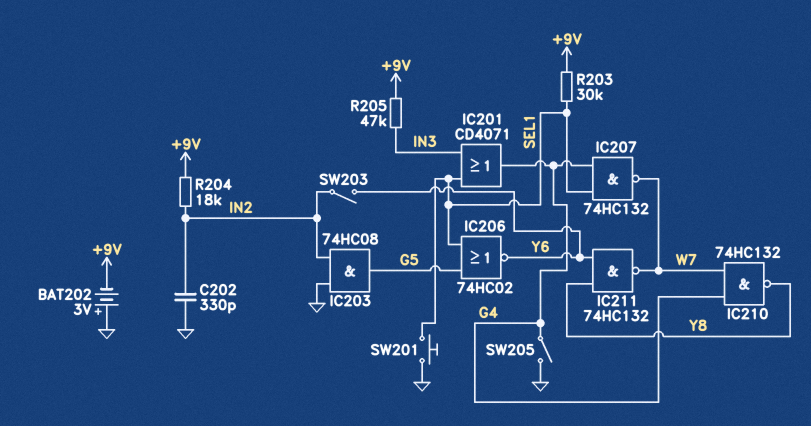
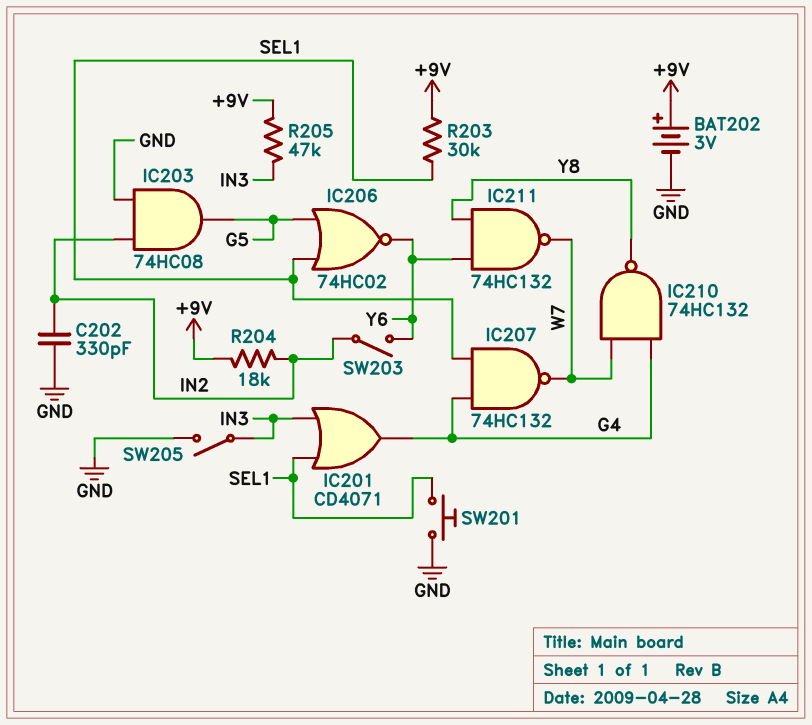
BAT202: 3V (plus GND, minus +9V) -> 3V (plus +9V, minus GND)
SW205: switch (G4, GND) -> switch (GND, IN3)

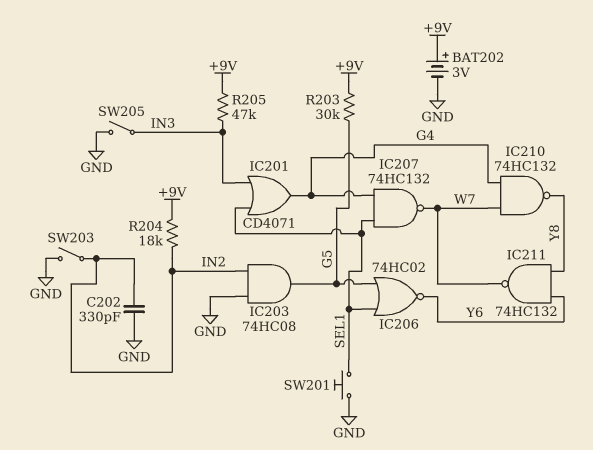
R203: 30k (+9V, SEL1) -> 30k (+9V, G5)
SW203: switch (IN2, Y6) -> switch (GND, IN2)

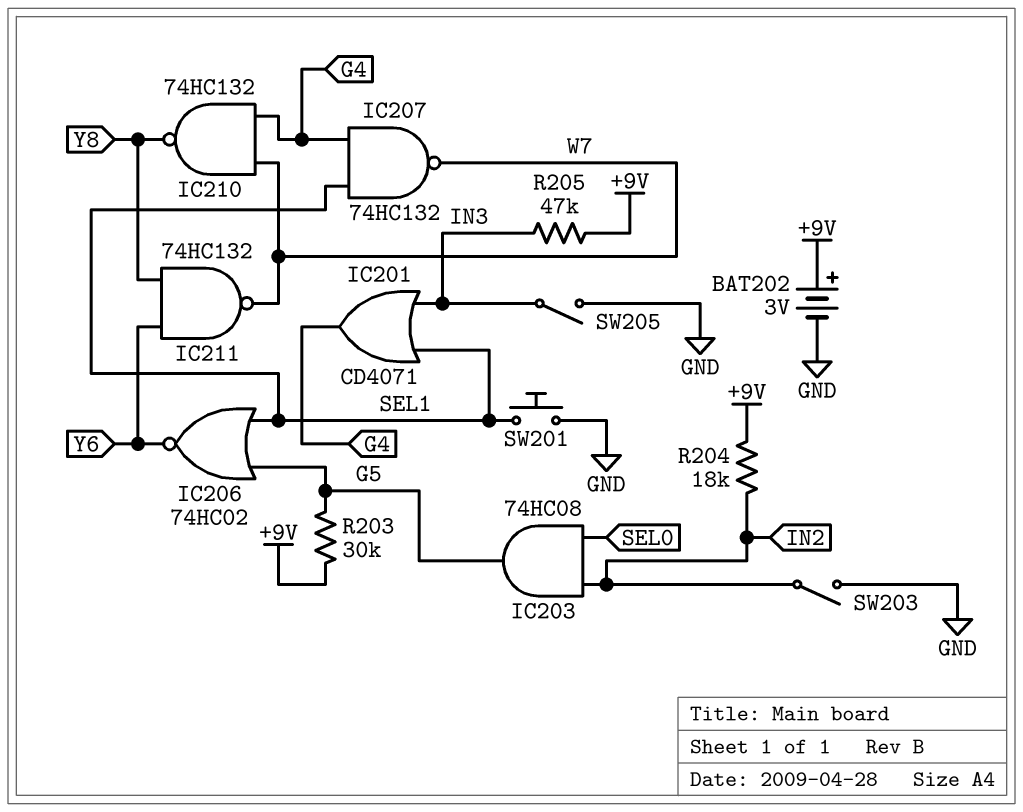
C202: 330pF (GND, IN2) -> none
IC203: AND 74HC08 (in GND, in IN2, out G5) -> AND 74HC08 (in IN2, in SEL0, out G5)

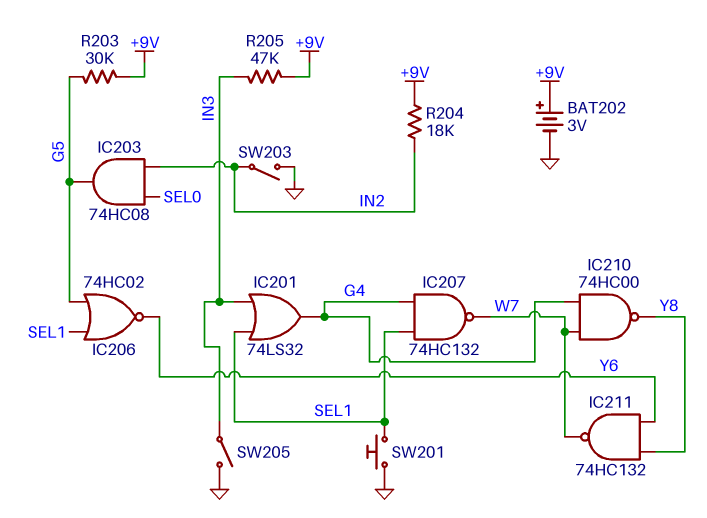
IC201: OR CD4071 (in IN3, in SEL1, out G4) -> OR 74LS32 (in IN3, in SEL1, out G4)
IC210: NAND 74HC132 (in G4, in W7, out Y8) -> NAND 74HC00 (in G4, in W7, out Y8)

